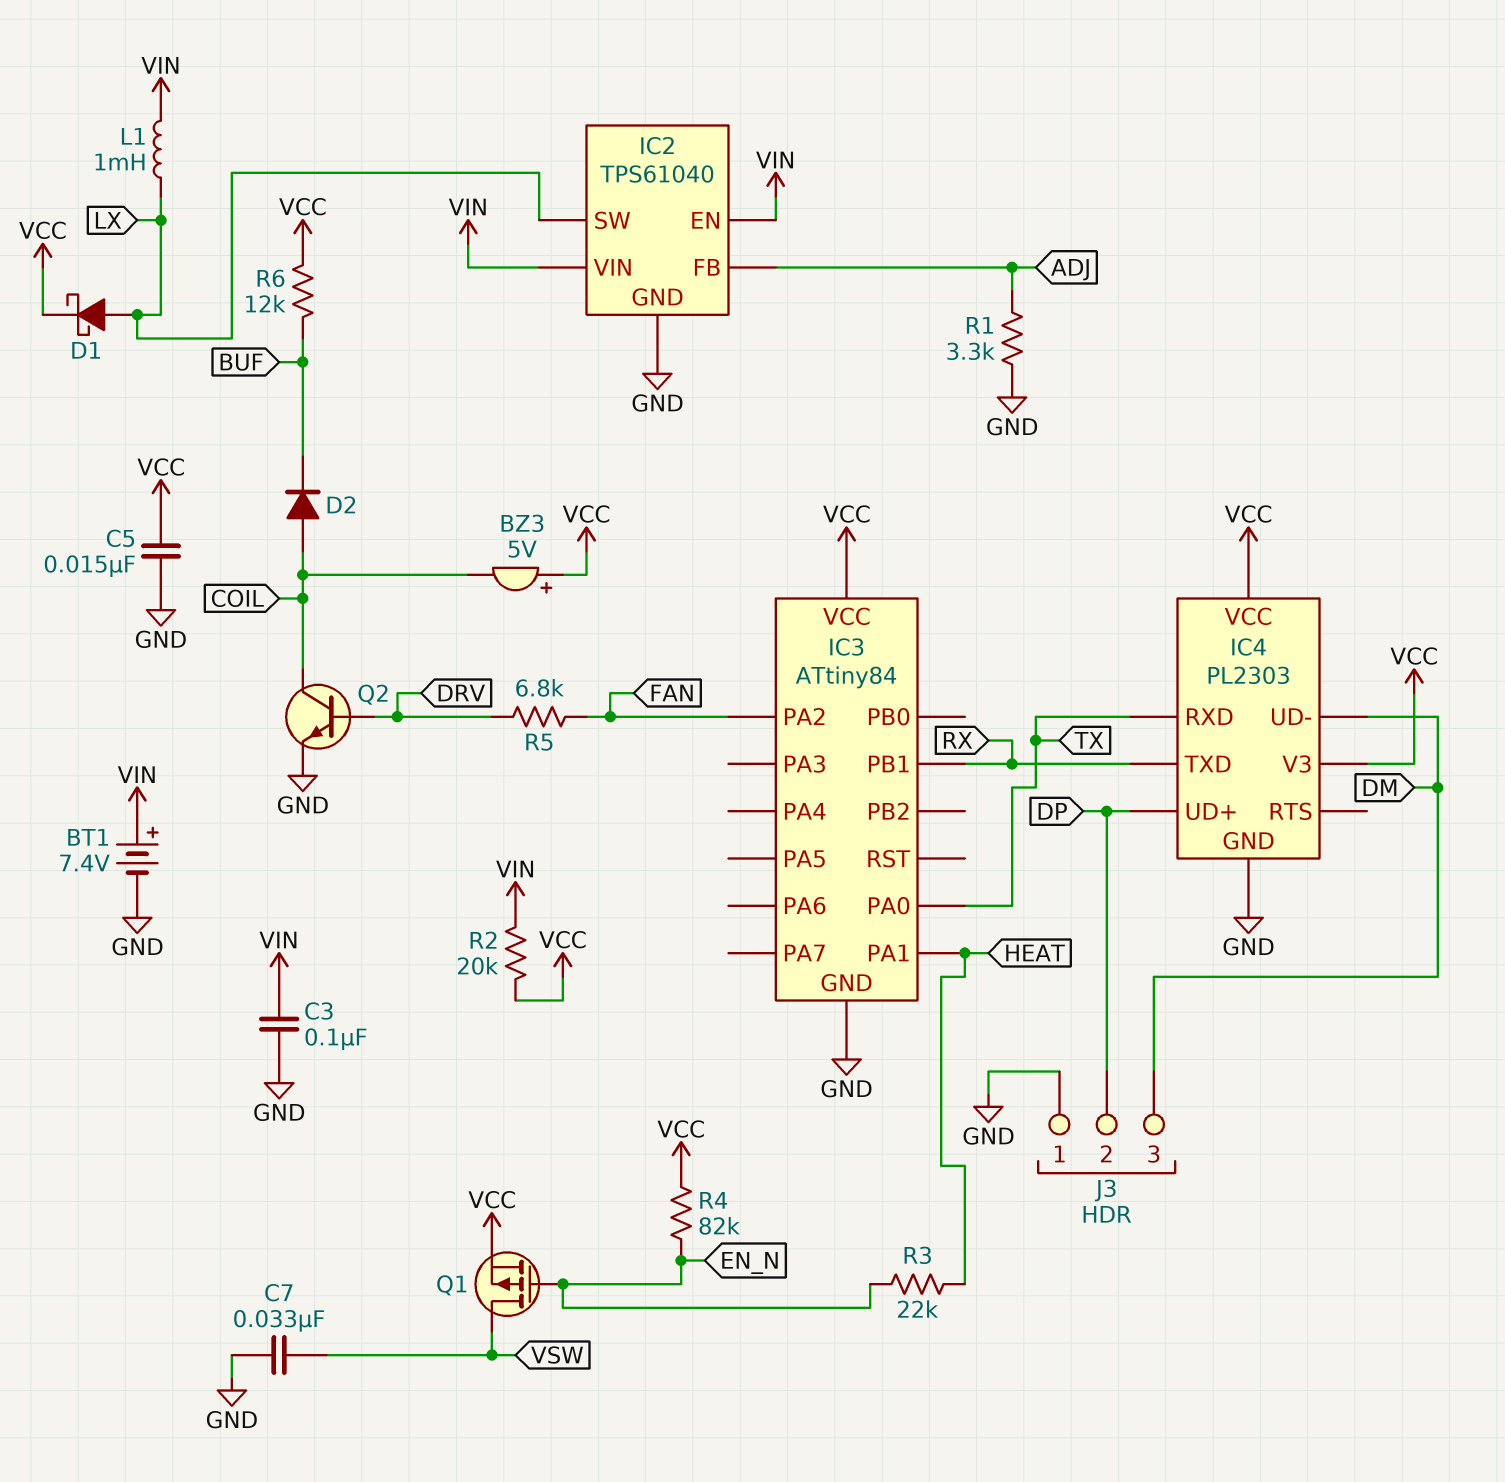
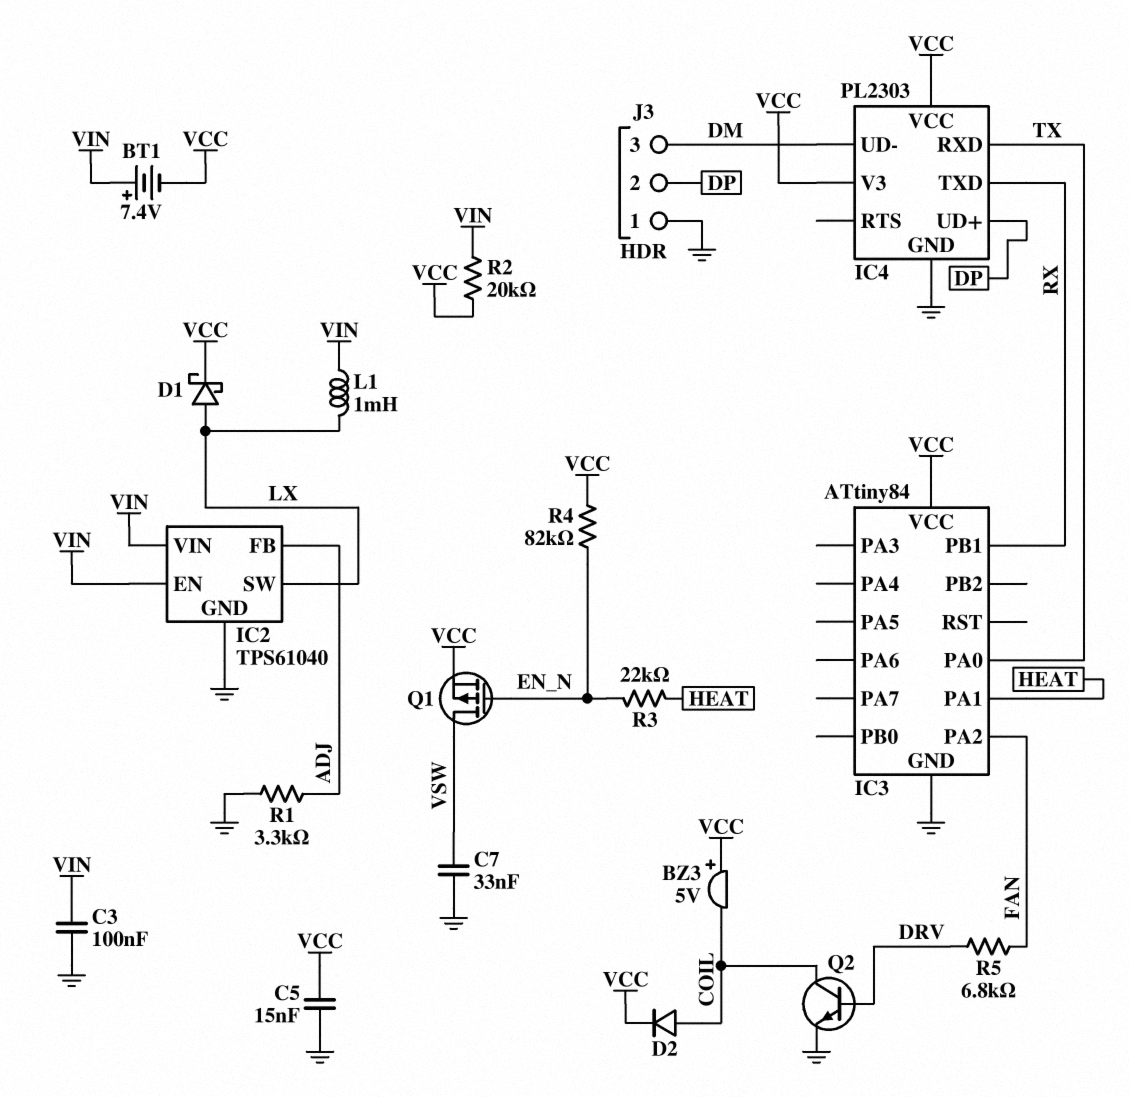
BT1: 7.4V (plus VIN, minus GND) -> 7.4V (plus VIN, minus VCC)
D2: diode (A COIL, K BUF) -> diode (A COIL, K VCC)
R6: 12k (BUF, VCC) -> none

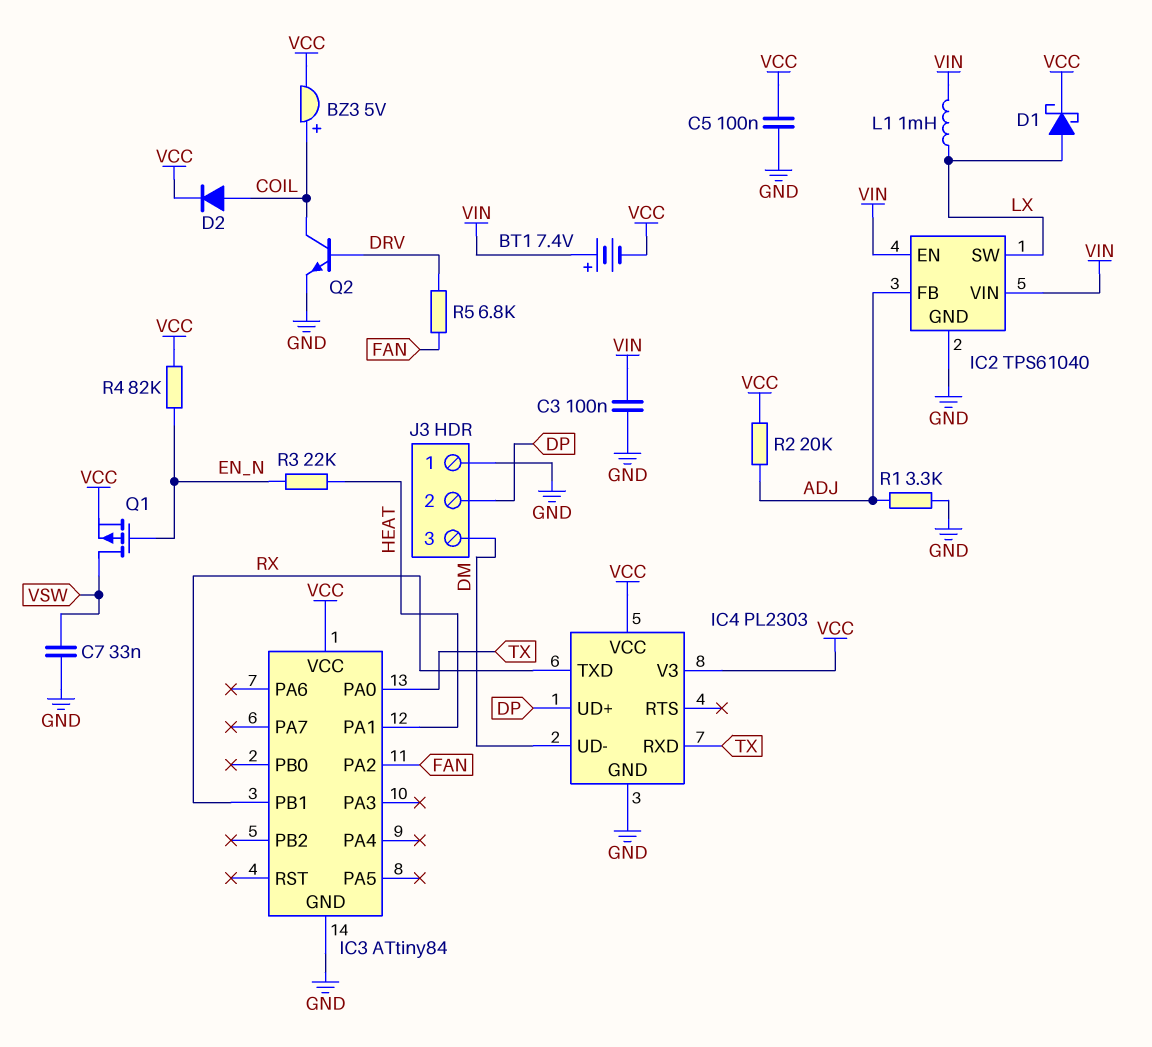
BZ3: buzzer 5V (plus VCC, minus COIL) -> buzzer 5V (plus COIL, minus VCC)
C5: 15nF (GND, VCC) -> 100nF (GND, VCC)
R2: 20k (VCC, VIN) -> 20k (ADJ, VCC)

